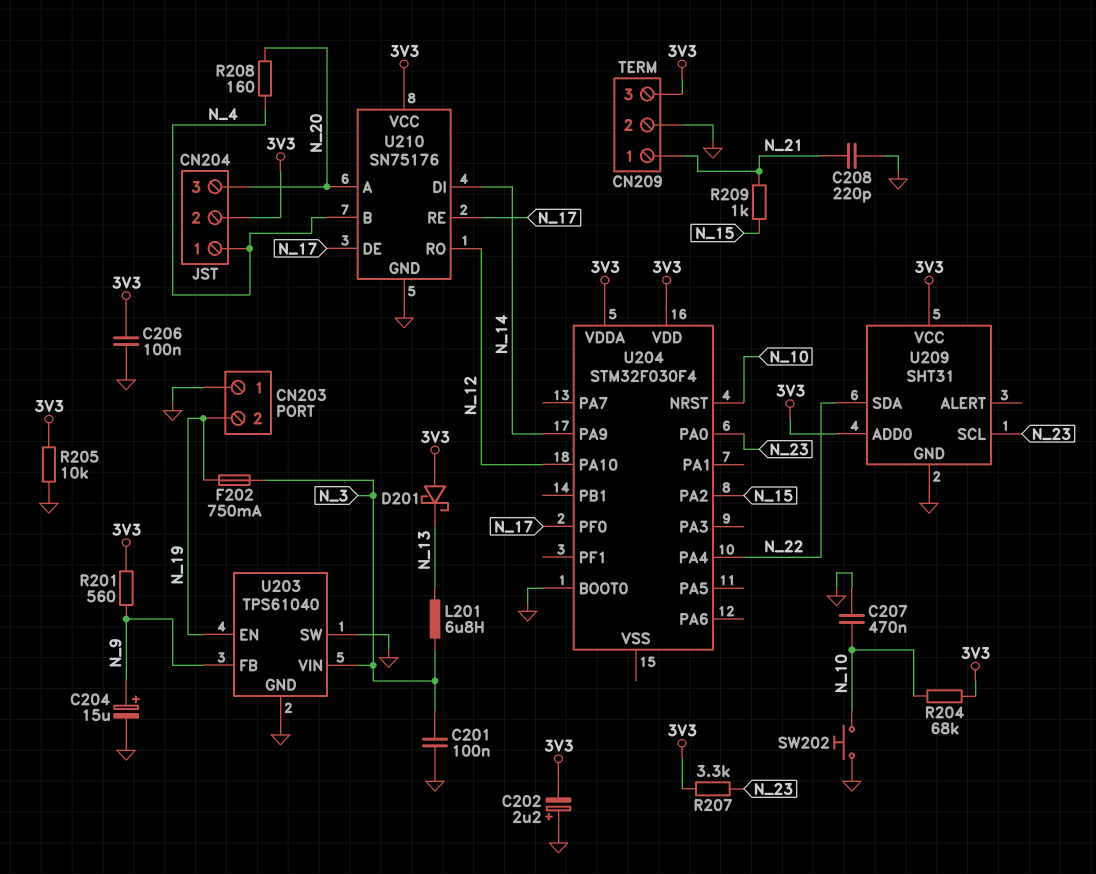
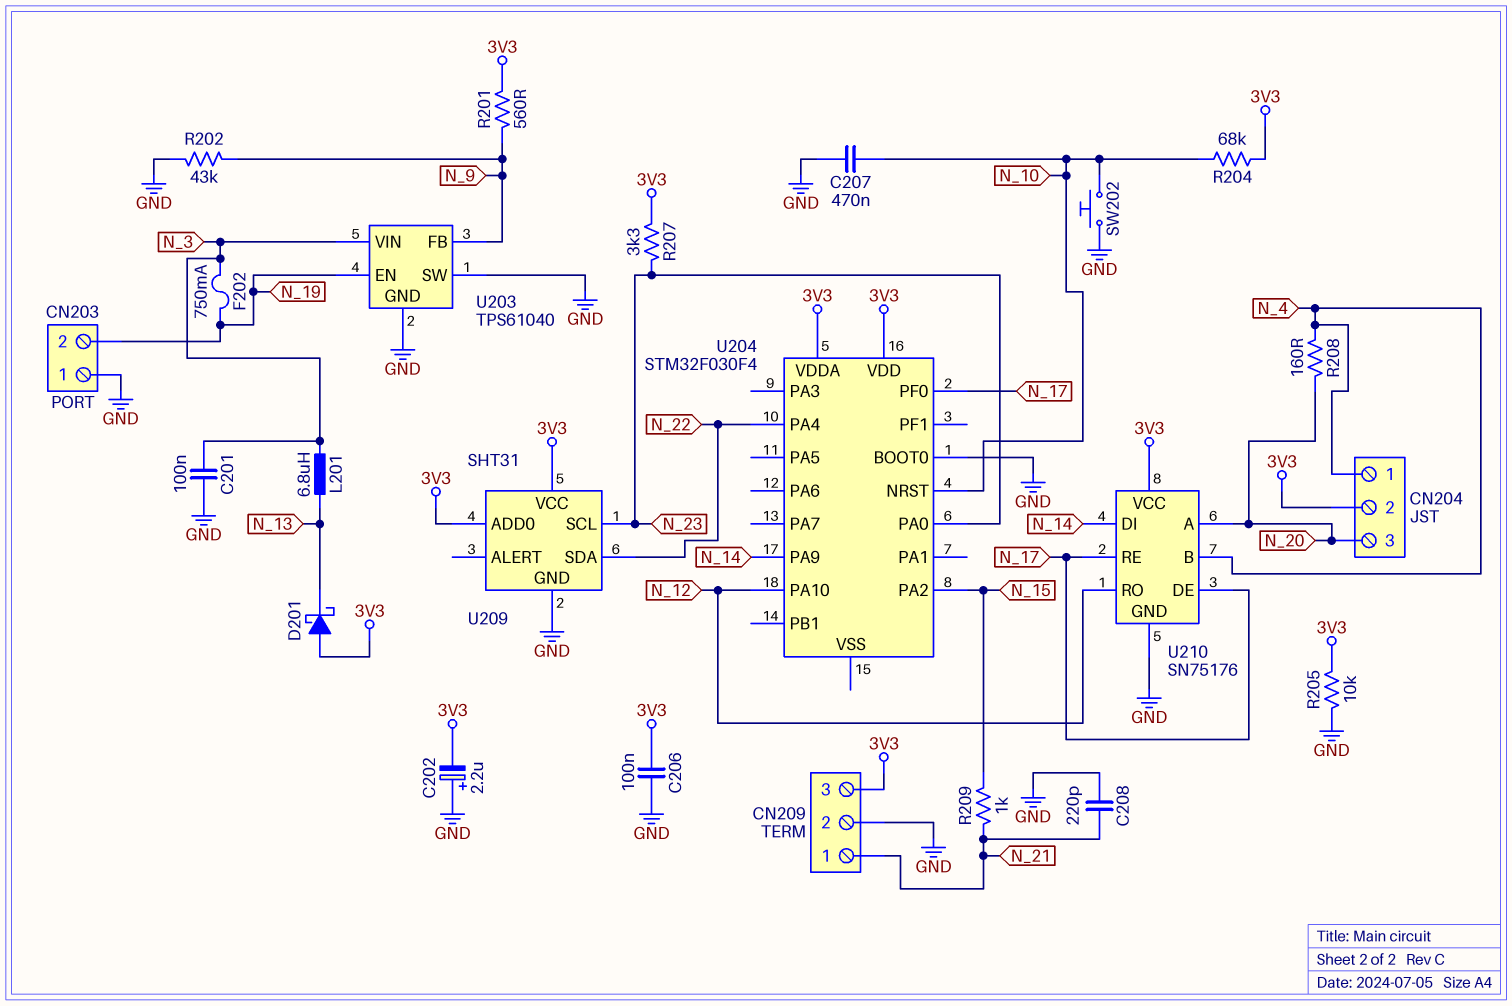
C204: 15uF (plus N_9, minus GND) -> none
R202: none -> 43k (GND, N_9)

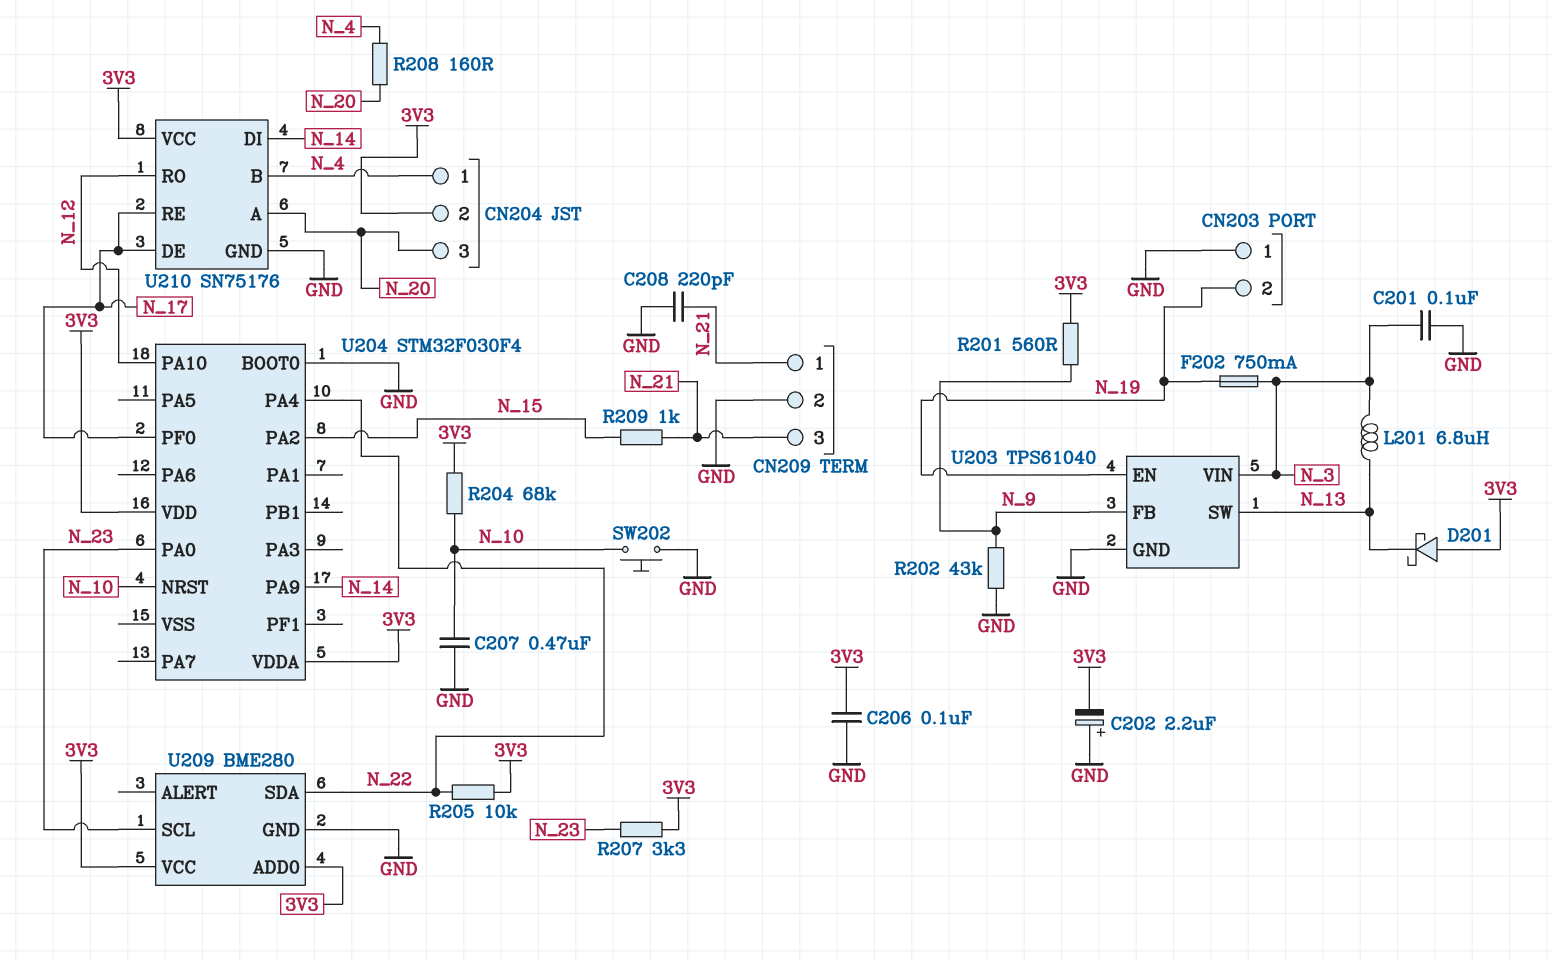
CN209 pin 3: 3V3 -> N_21
R205: 10k (3V3, GND) -> 10k (3V3, N_22)
U203 pin SW: GND -> N_13
U209: SHT31 -> BME280

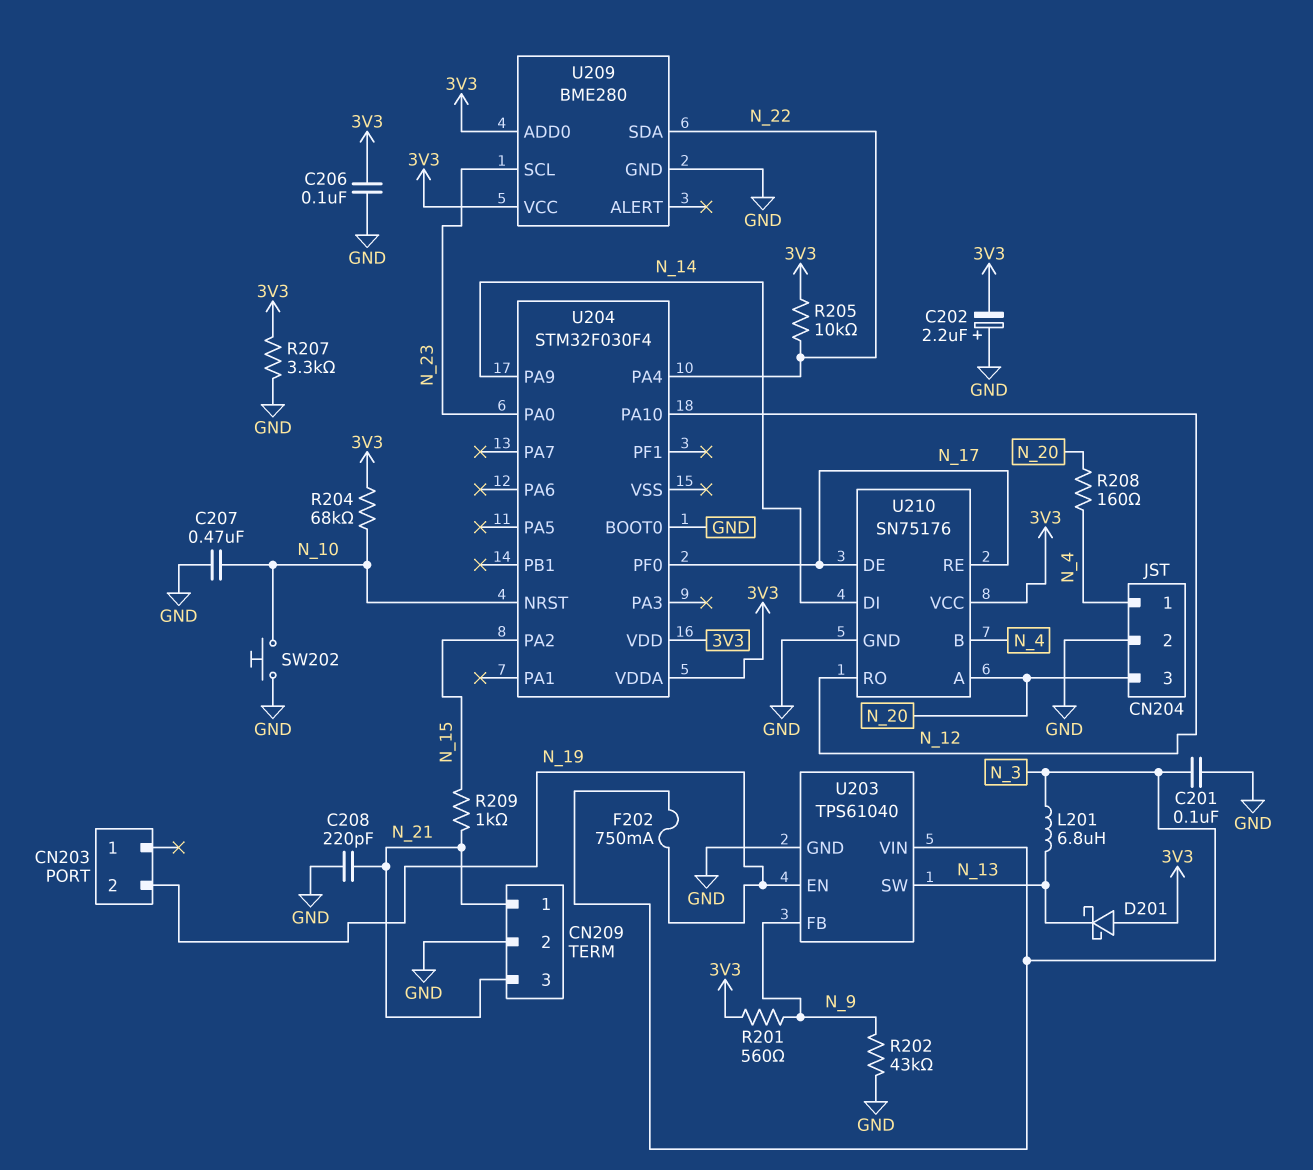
CN203 pin 1: GND -> none
CN204 pin 2: 3V3 -> GND
R207: 3.3k (3V3, N_23) -> 3.3k (3V3, GND)

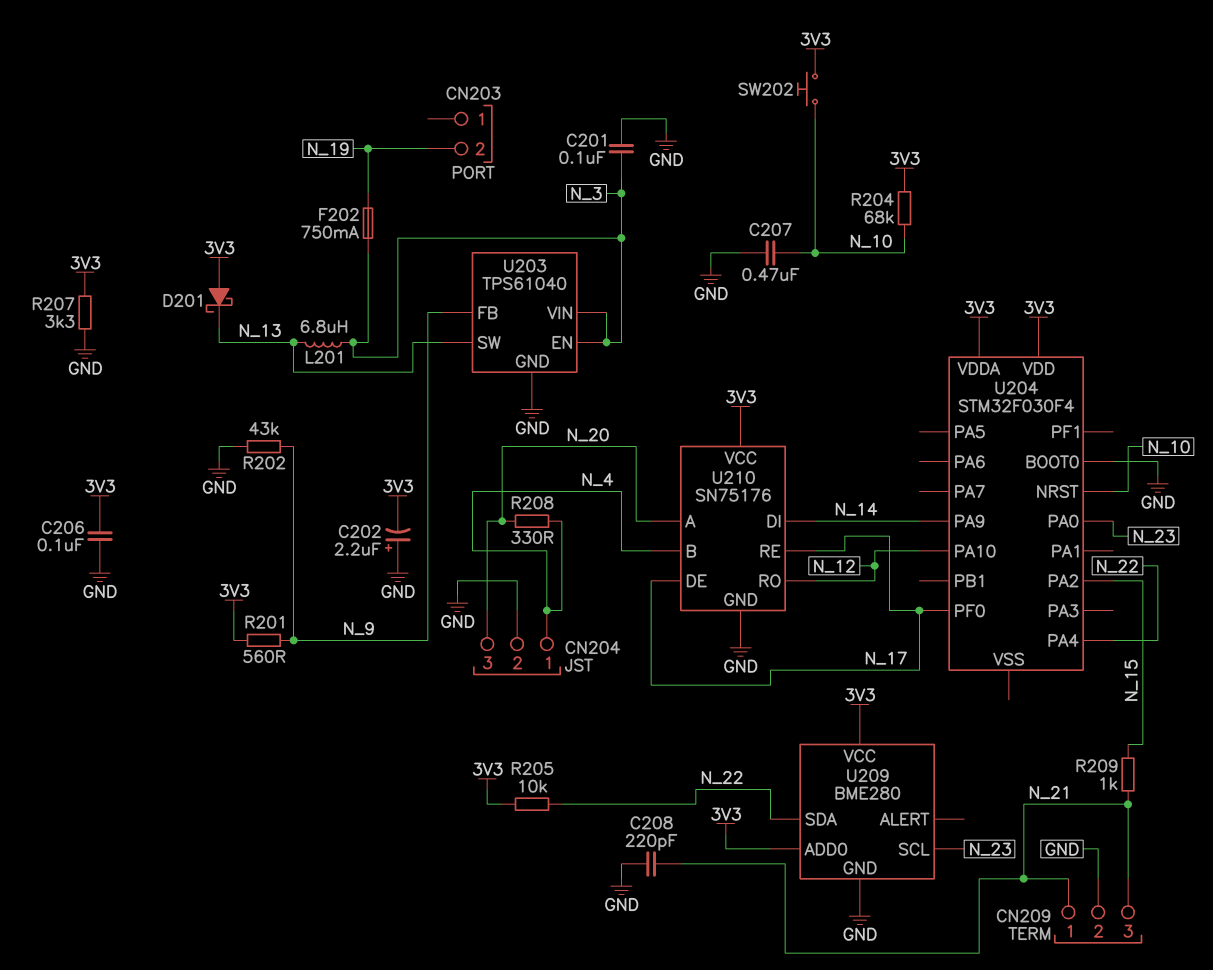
R208: 160 (N_4, N_20) -> 330 (N_4, N_20)
SW202: button (GND, N_10) -> button (3V3, N_10)
U203 pin EN: N_19 -> N_3

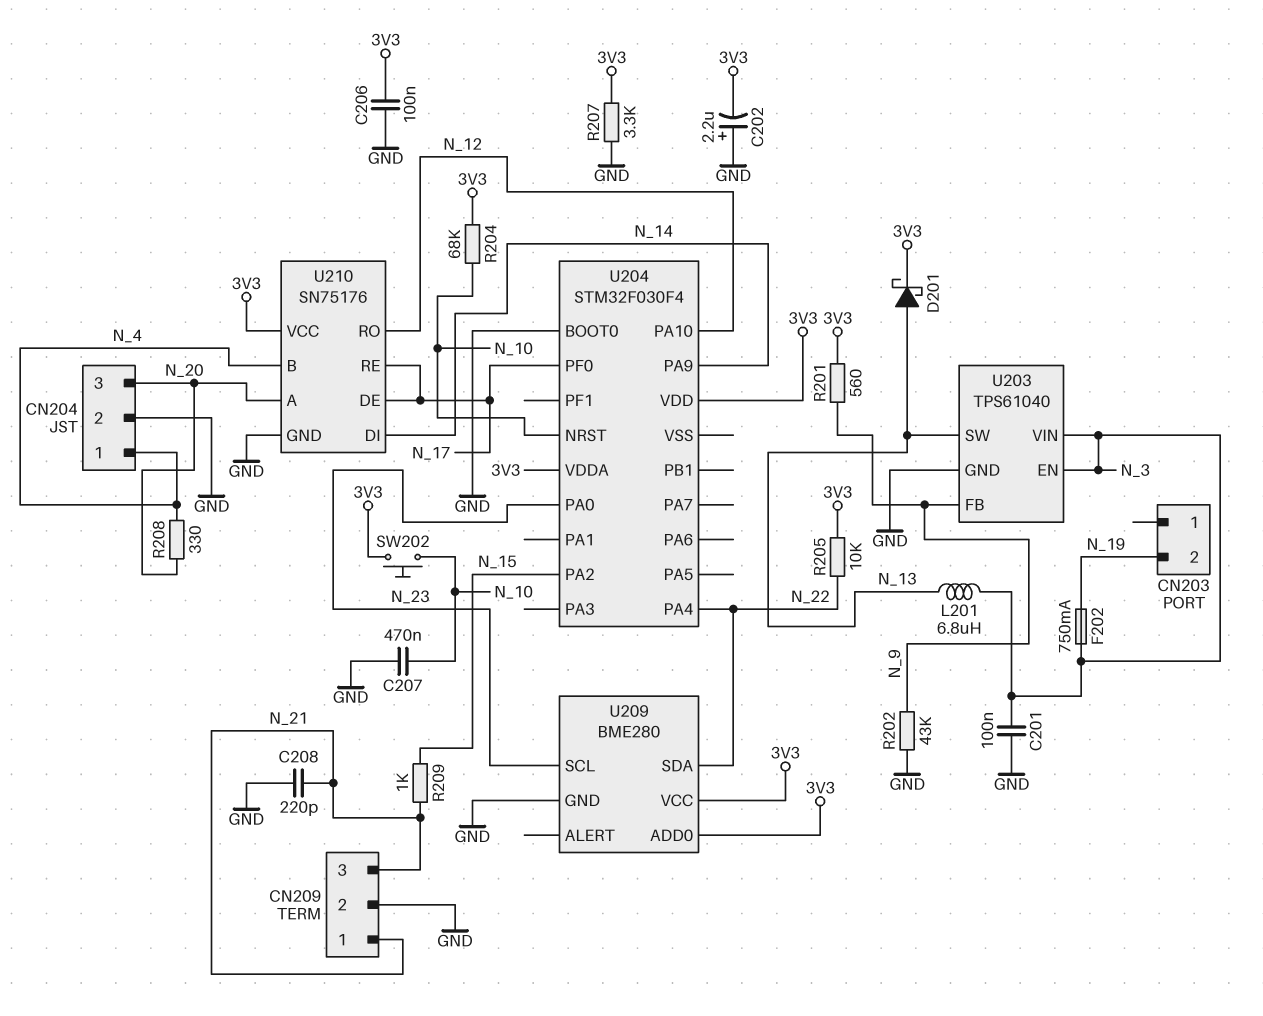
D201: schottky (A 3V3, K N_13) -> schottky (A N_13, K 3V3)

